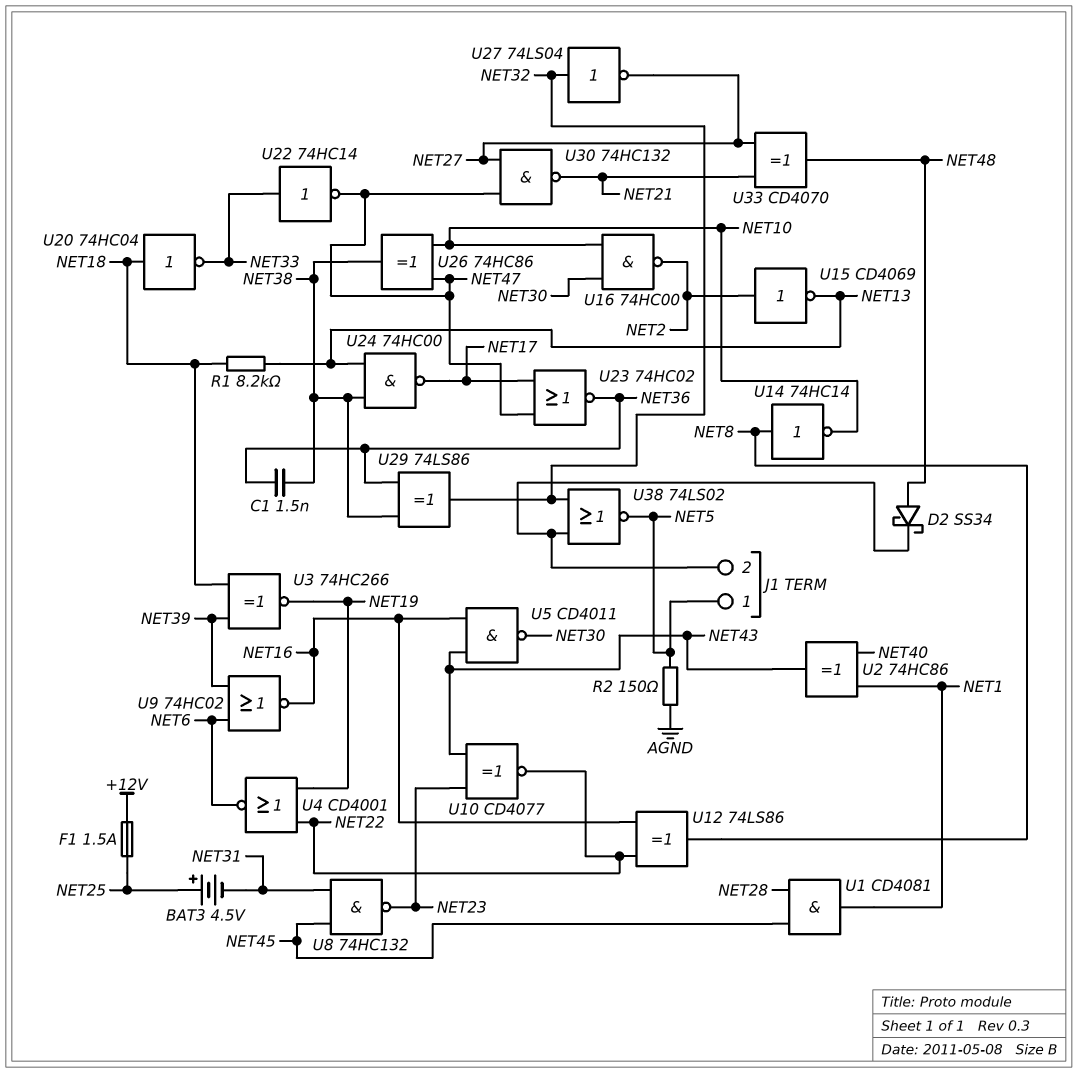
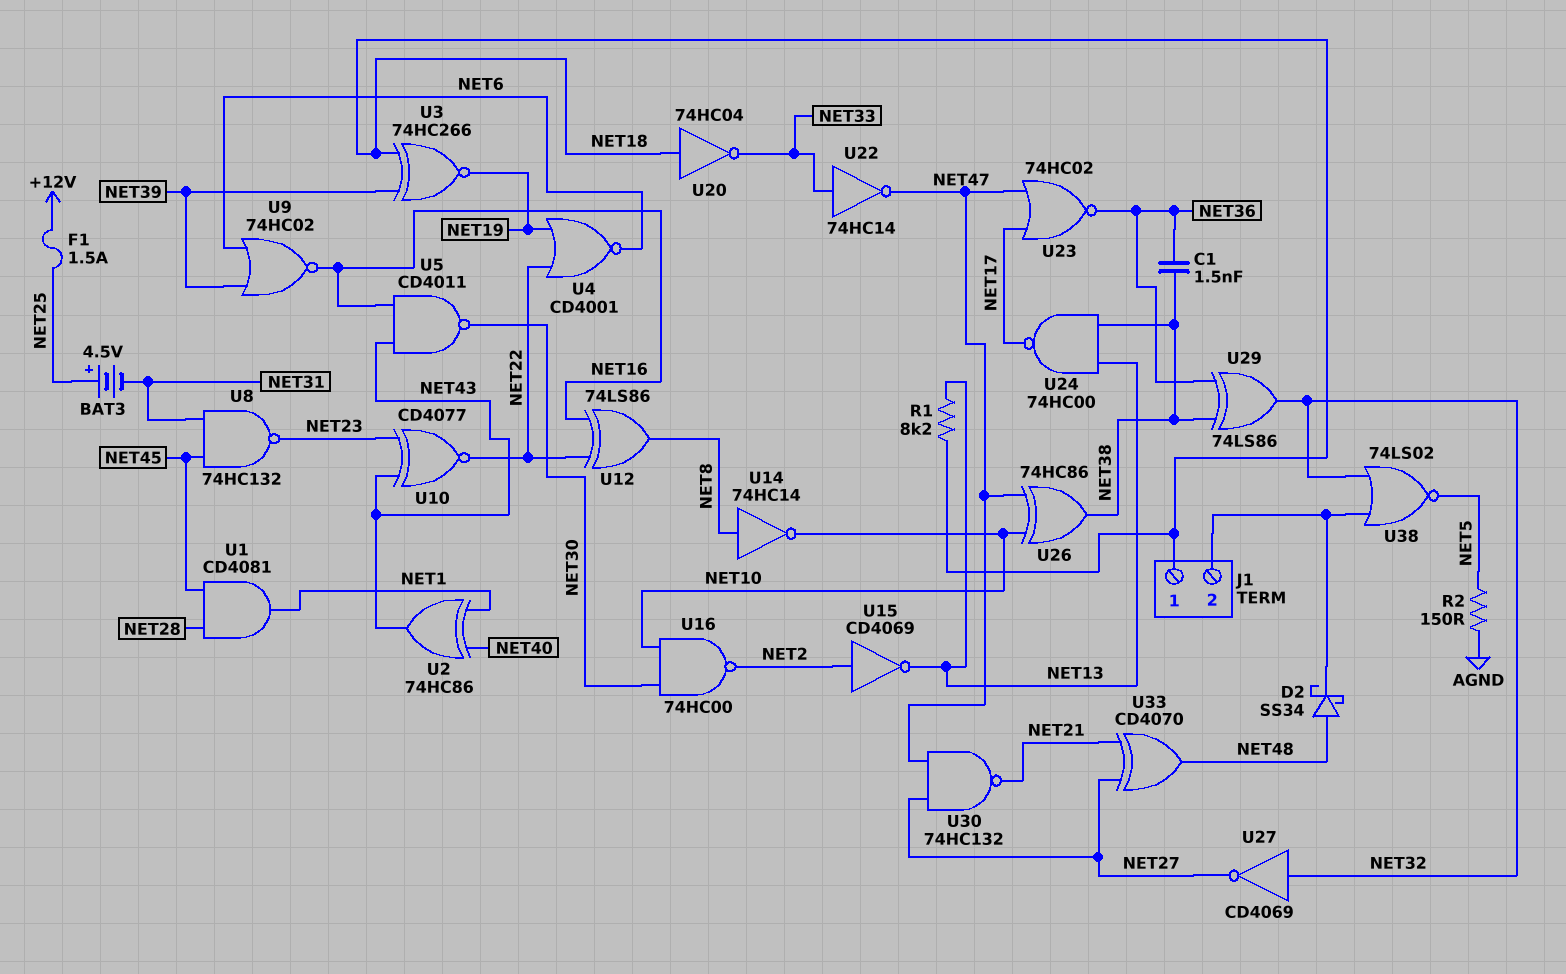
J1 pin 1: NET5 -> NET18
U27: NOT 74LS04 (in NET32, out NET27) -> NOT CD4069 (in NET32, out NET27)

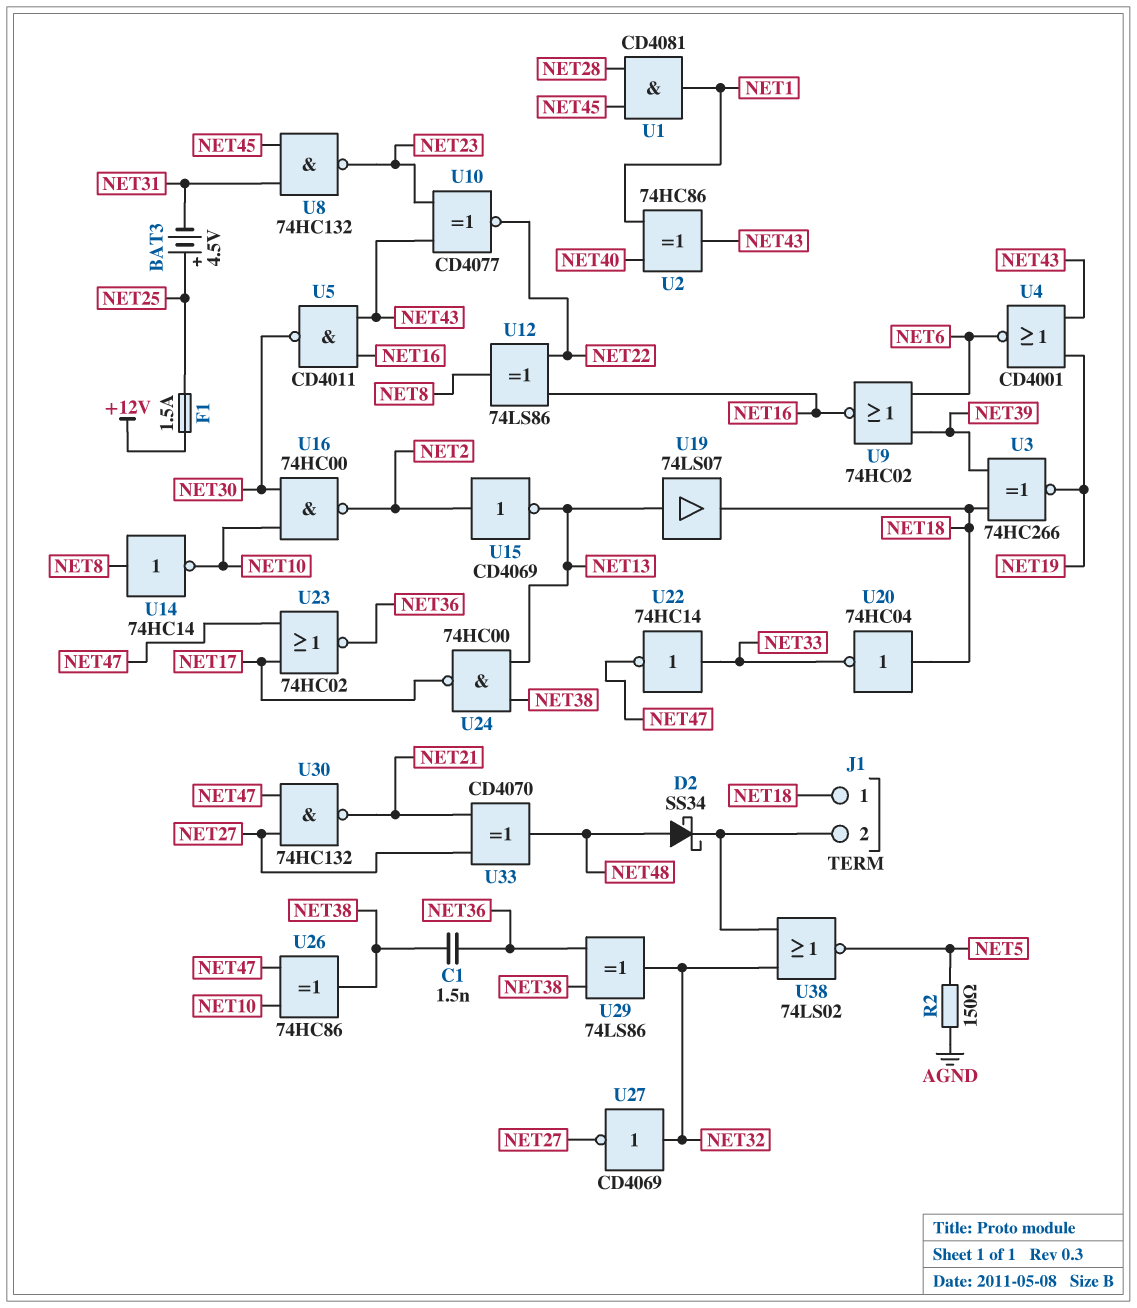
R1: 8.2k (NET13, NET18) -> none
U4: NOR CD4001 (in NET19, in NET22, out NET6) -> NOR CD4001 (in NET19, in NET43, out NET6)
U19: none -> buffer 74LS07 (in NET13, out NET18)

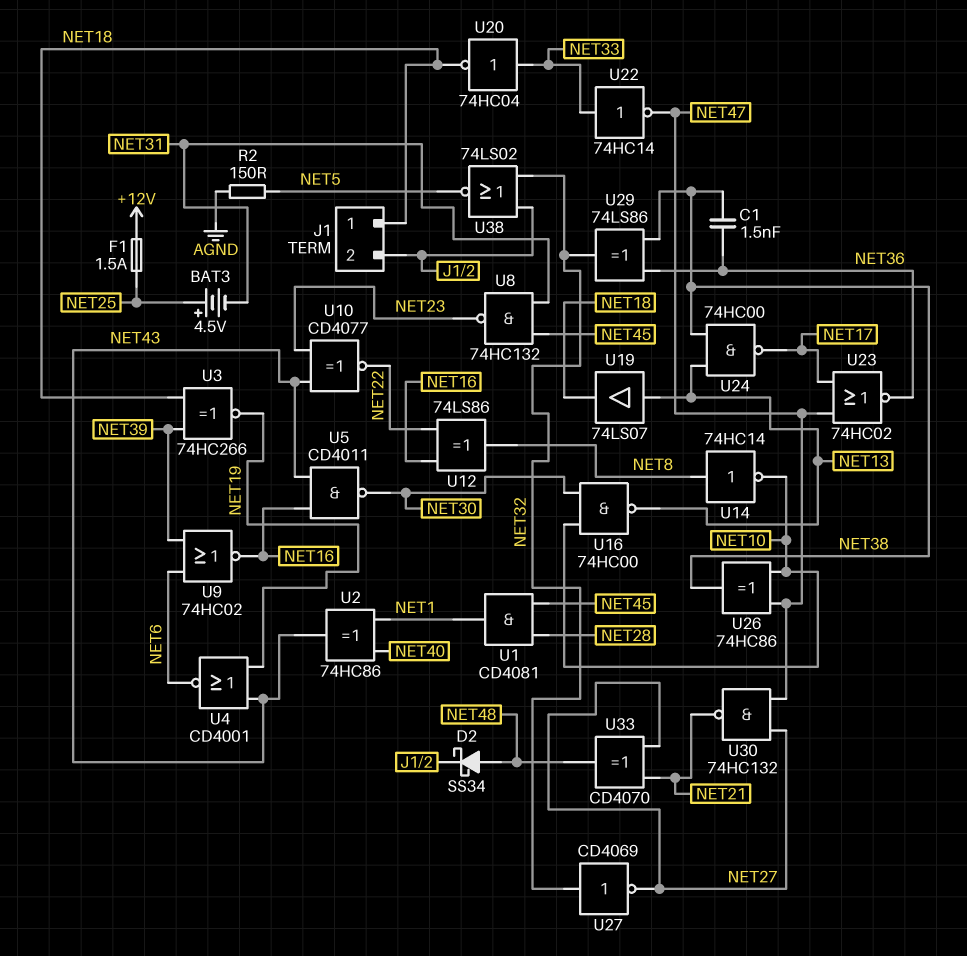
U15: NOT CD4069 (in NET2, out NET13) -> none
U16: NAND 74HC00 (in NET10, in NET30, out NET2) -> NAND 74HC00 (in NET10, in NET30, out NET13)
U20: NOT 74HC04 (in NET18, out NET33) -> NOT 74HC04 (in NET33, out NET18)

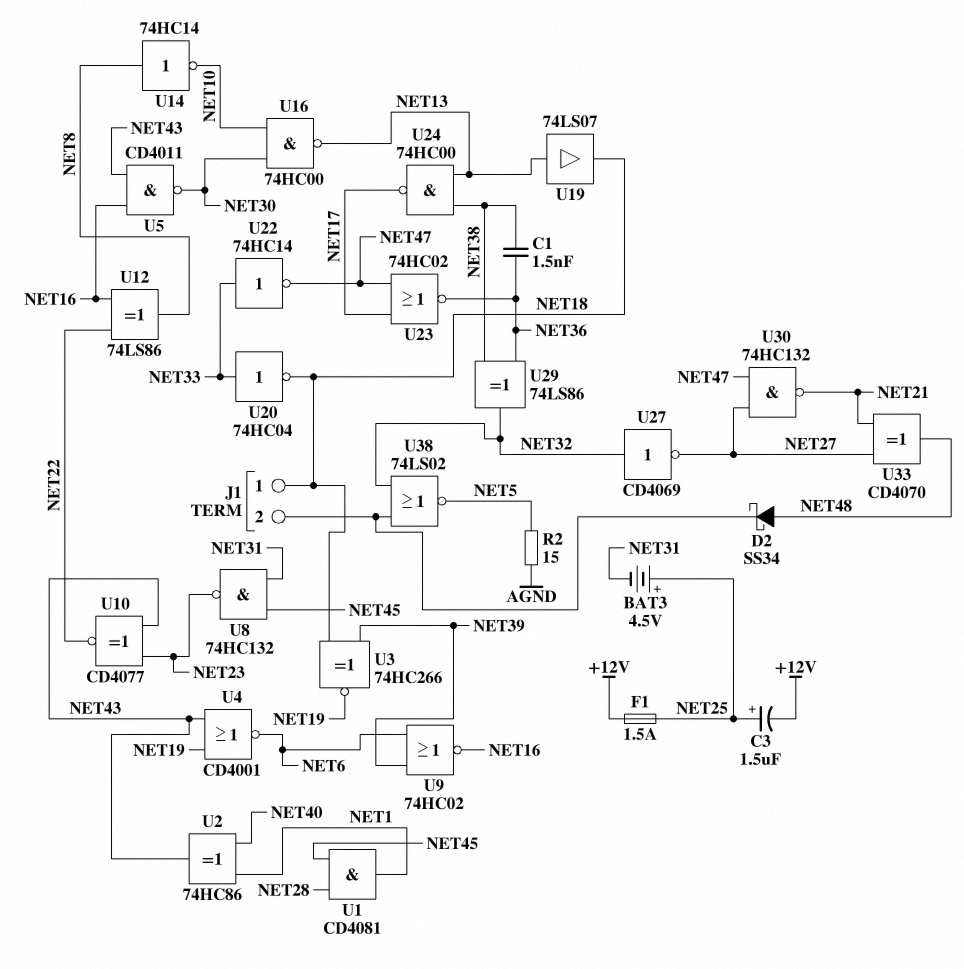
C3: none -> 1.5uF (plus NET25, minus +12V)
R2: 150 (AGND, NET5) -> 15 (AGND, NET5)
U26: XOR 74HC86 (in NET10, in NET47, out NET38) -> none

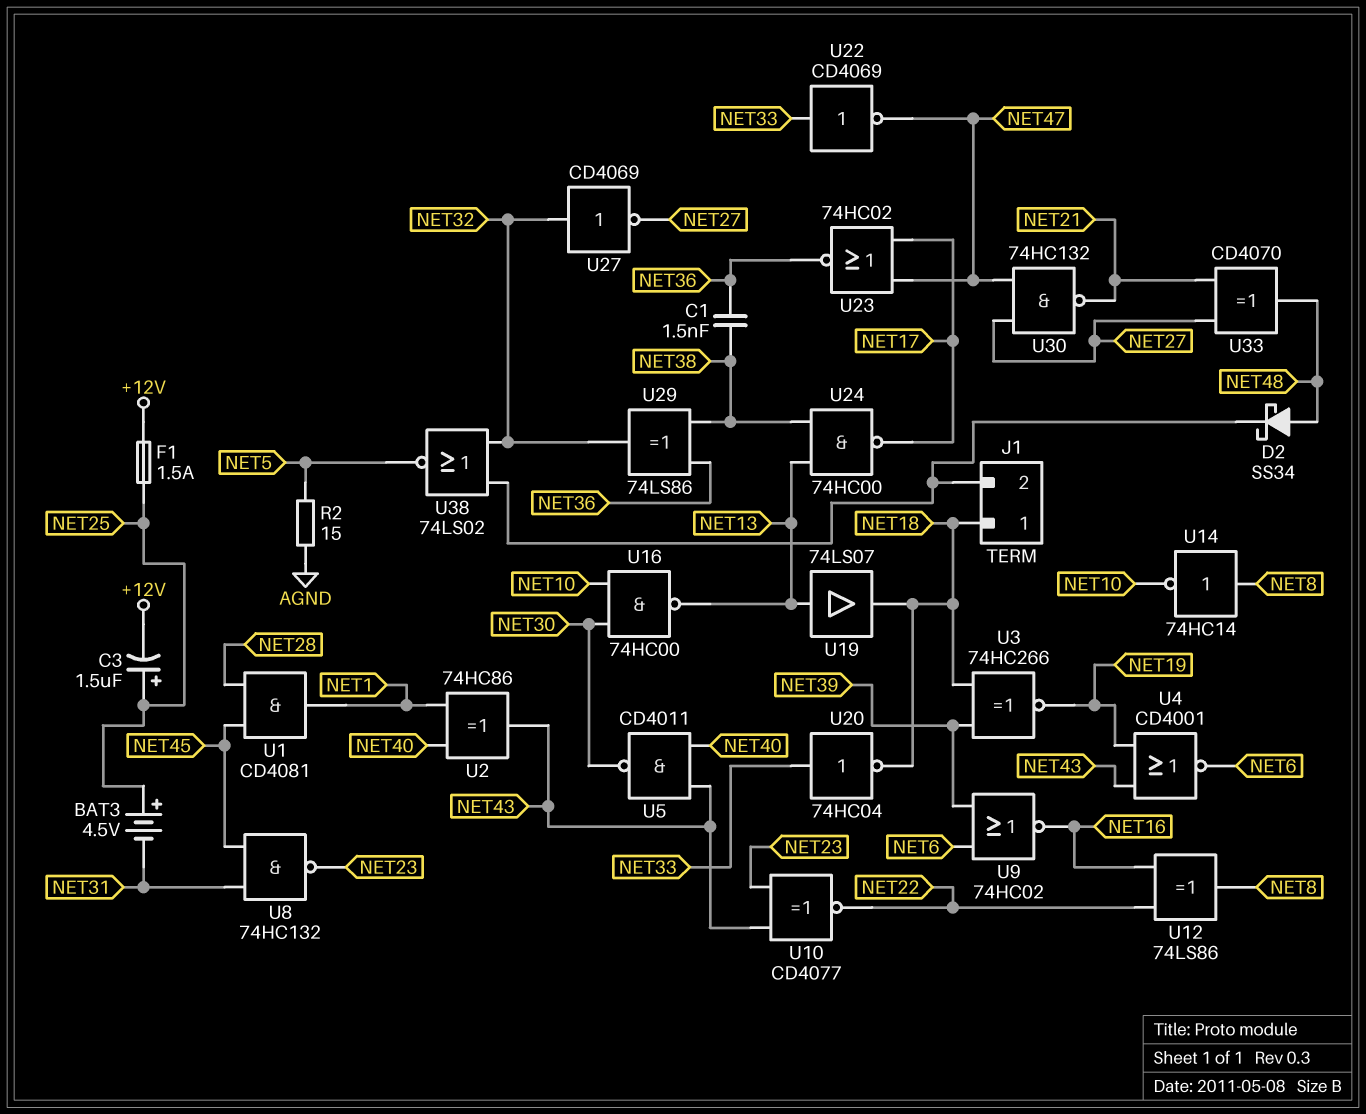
U5: NAND CD4011 (in NET16, in NET43, out NET30) -> NAND CD4011 (in NET40, in NET43, out NET30)
U22: NOT 74HC14 (in NET33, out NET47) -> NOT CD4069 (in NET33, out NET47)

